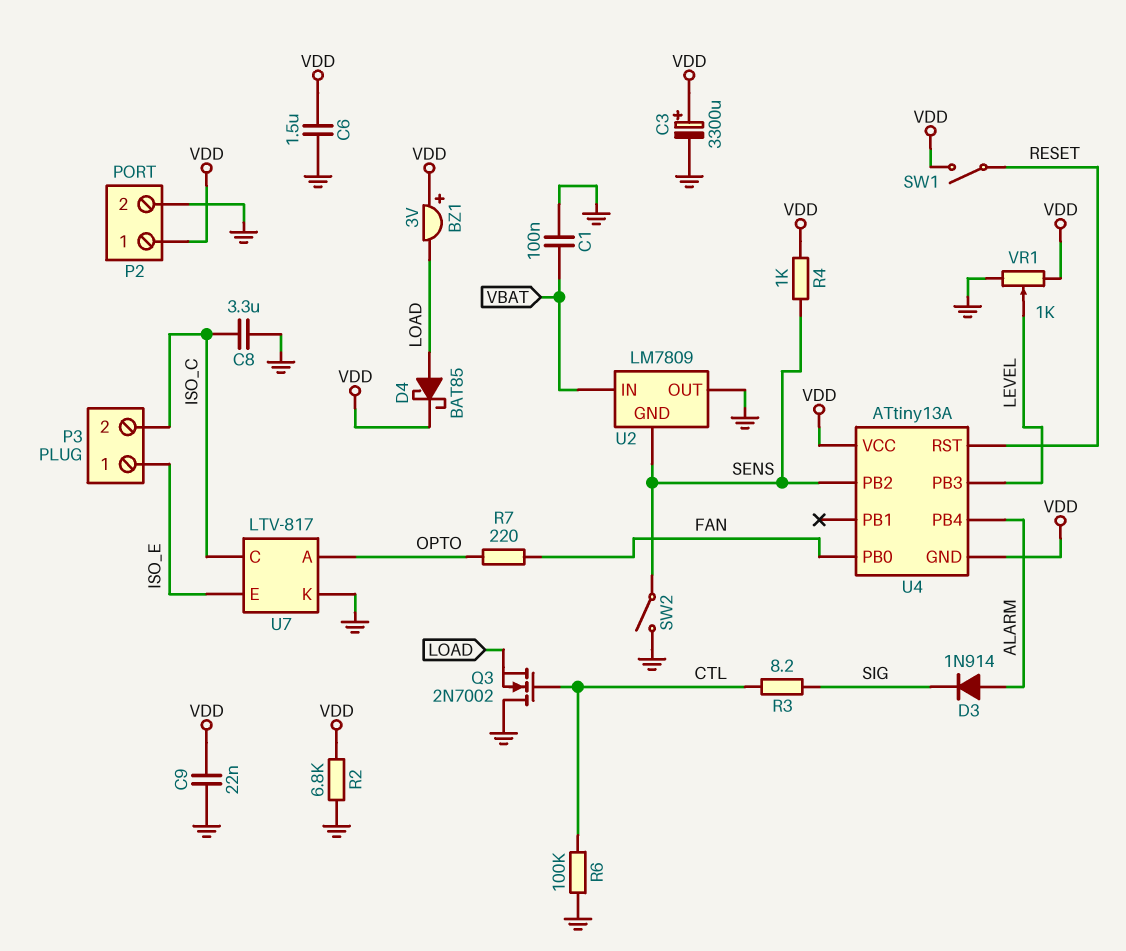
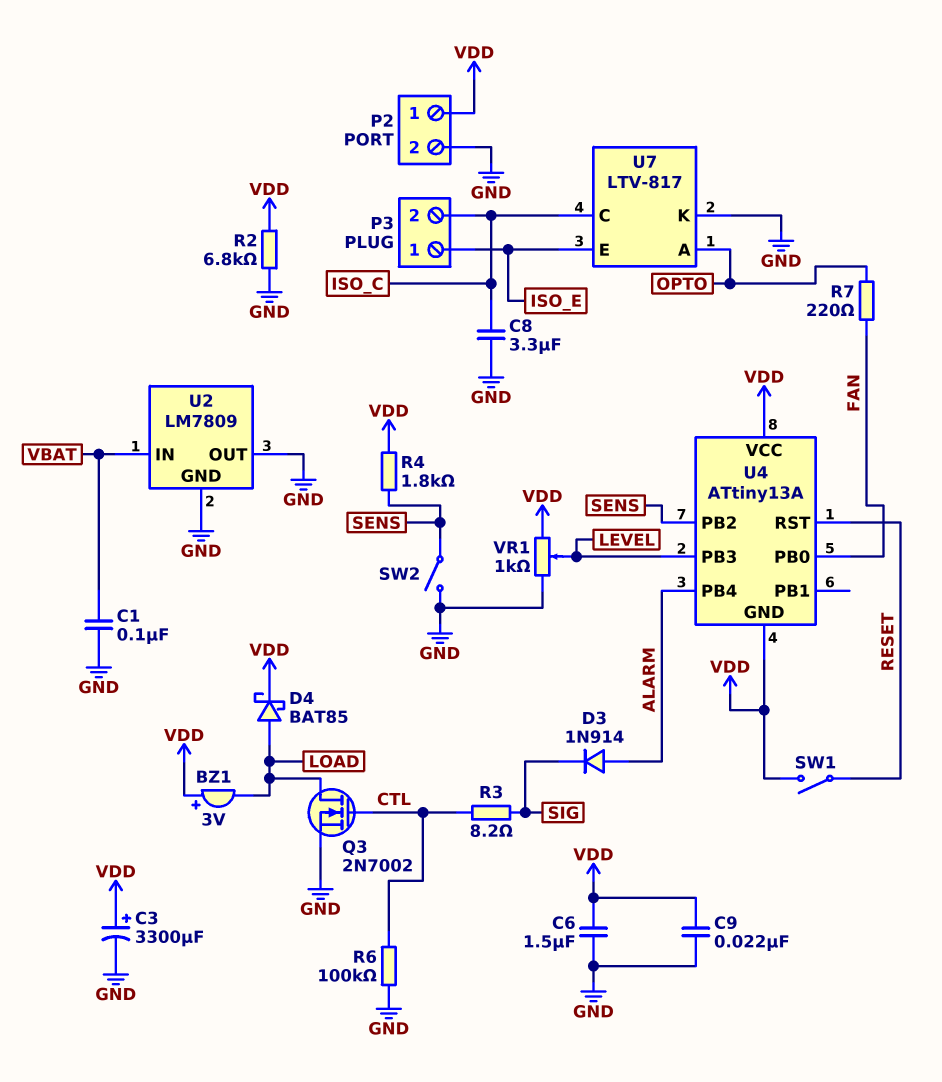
Q3: NMOS 2N7002 (G CTL, D GND, S LOAD) -> NMOS 2N7002 (G CTL, D LOAD, S GND)
R4: 1k (SENS, VDD) -> 1.8k (SENS, VDD)
U2 pin GND: SENS -> GND

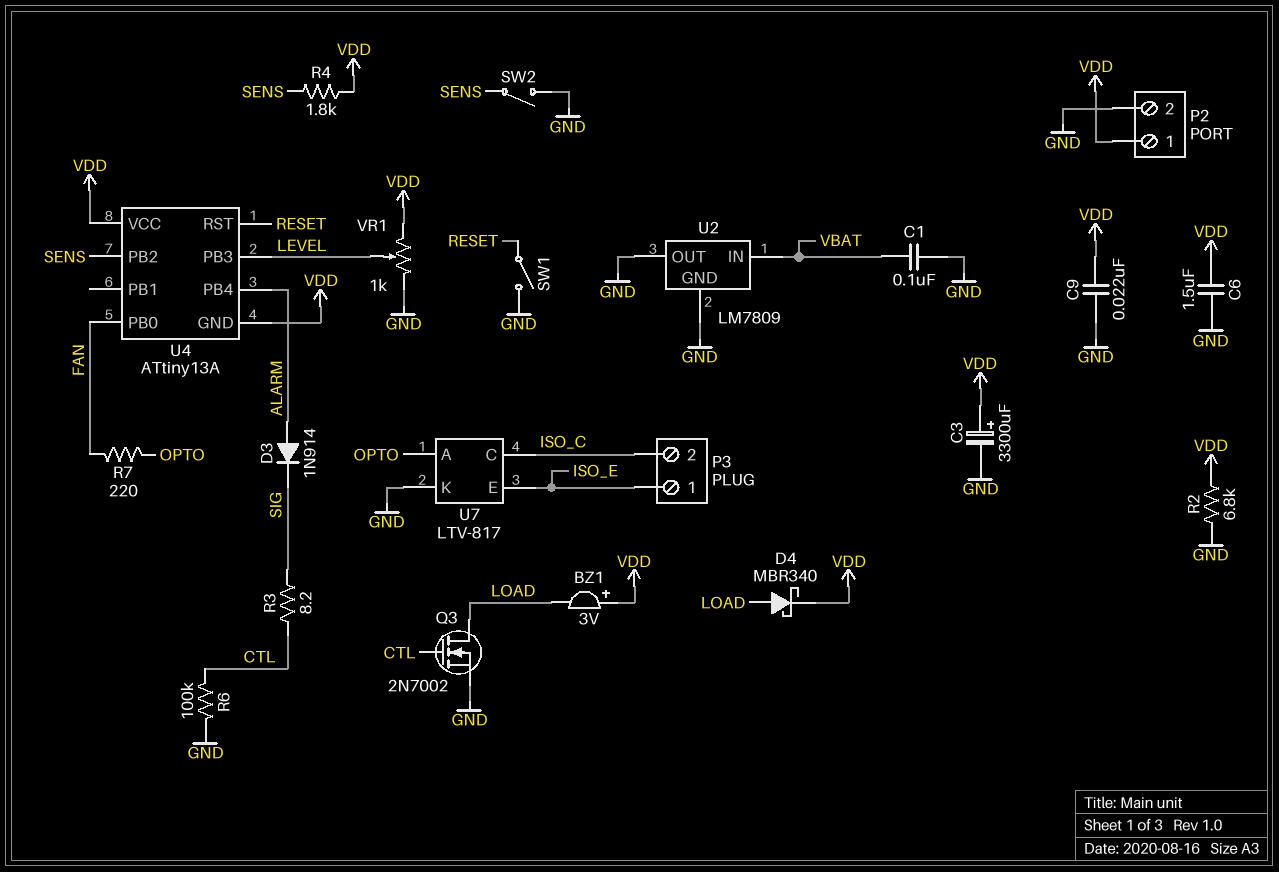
C8: 3.3uF (GND, ISO_C) -> none
D4: schottky BAT85 (A LOAD, K VDD) -> schottky MBR340 (A LOAD, K VDD)
SW1: switch (RESET, VDD) -> switch (GND, RESET)

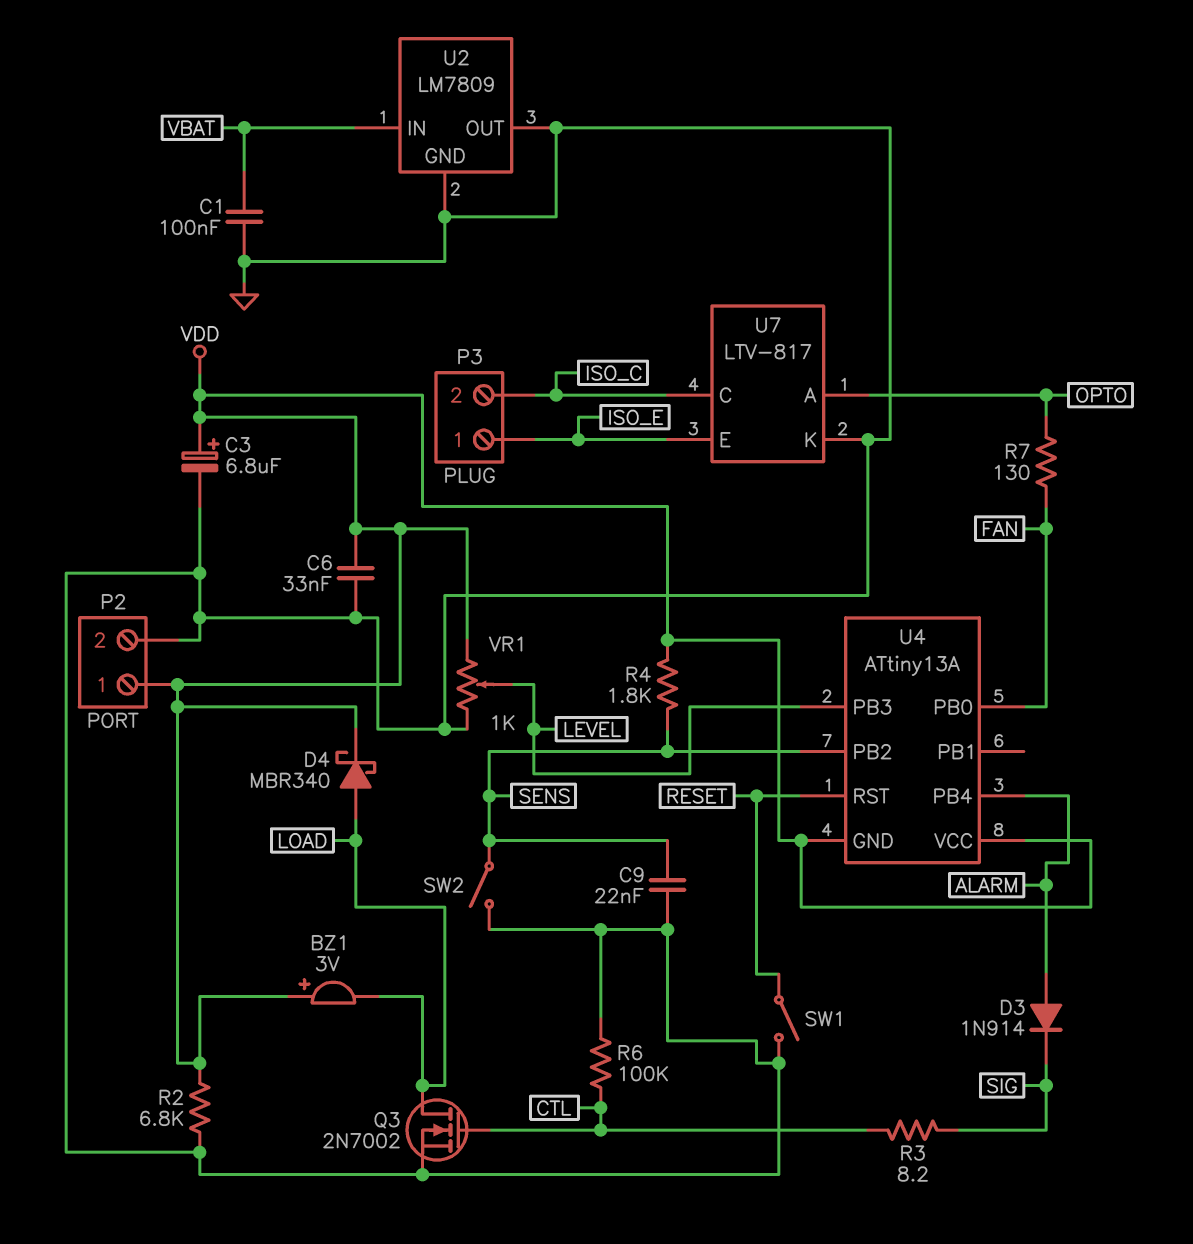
C3: 3300uF (plus VDD, minus GND) -> 6.8uF (plus VDD, minus GND)
C6: 1.5uF (GND, VDD) -> 33nF (GND, VDD)
C9: 22nF (GND, VDD) -> 22nF (GND, SENS)
R7: 220 (FAN, OPTO) -> 130 (FAN, OPTO)

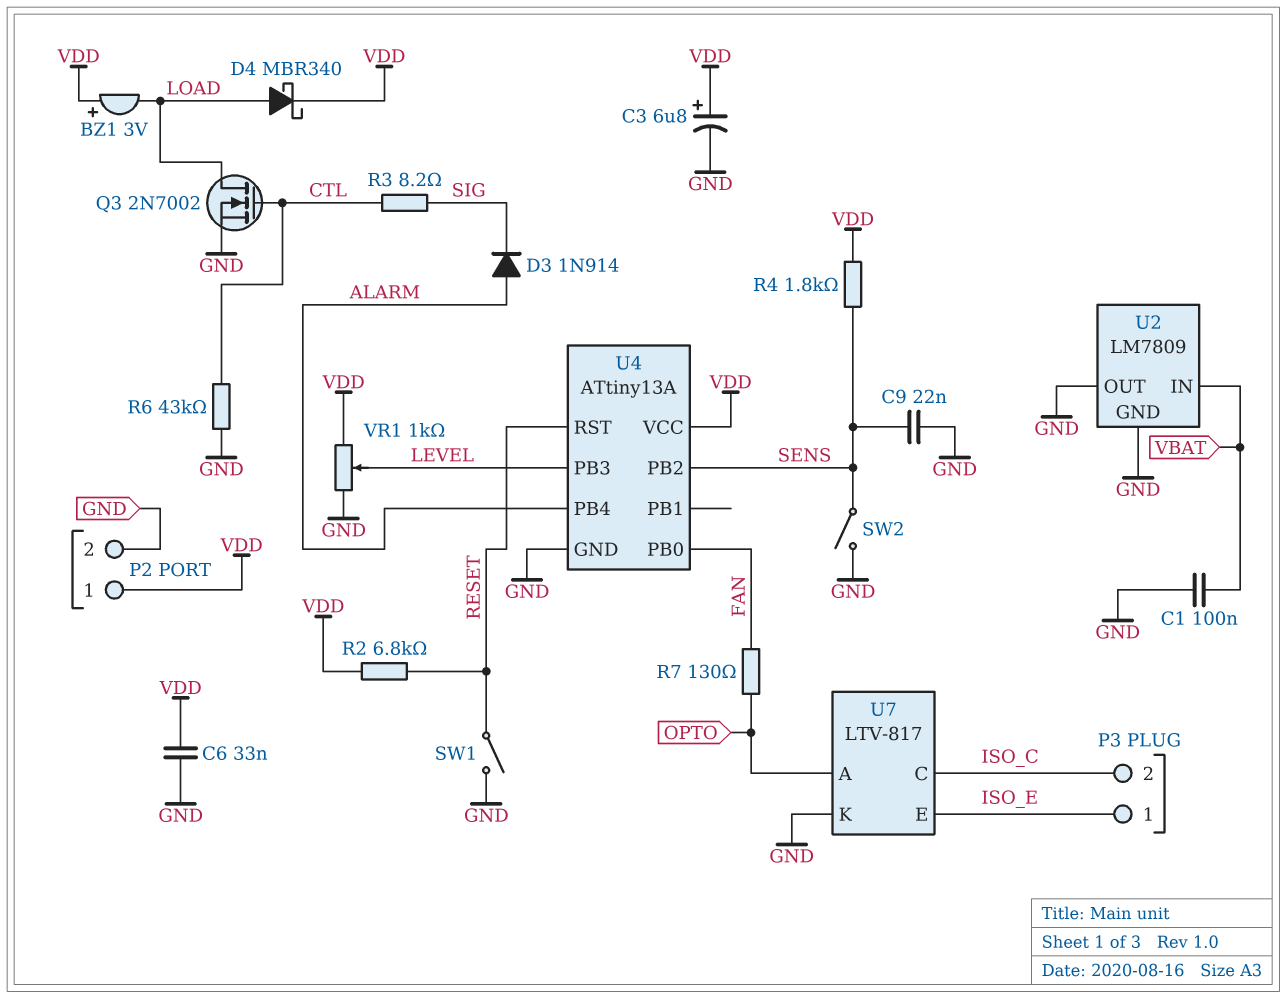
R2: 6.8k (GND, VDD) -> 6.8k (RESET, VDD)
R6: 100k (CTL, GND) -> 43k (CTL, GND)
U4 pin GND: VDD -> GND

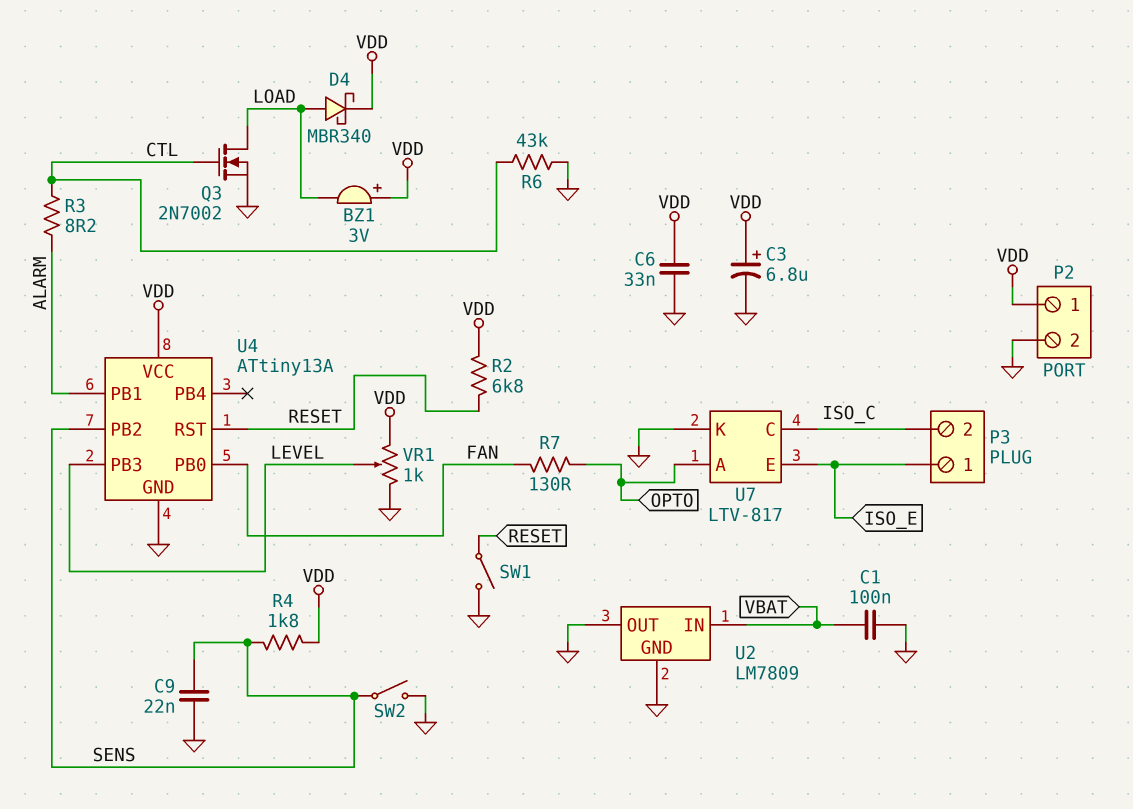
D3: diode 1N914 (A ALARM, K SIG) -> none
R3: 8.2 (CTL, SIG) -> 8.2 (ALARM, CTL)
U4 pin PB1: none -> ALARM
U4 pin PB4: ALARM -> none

